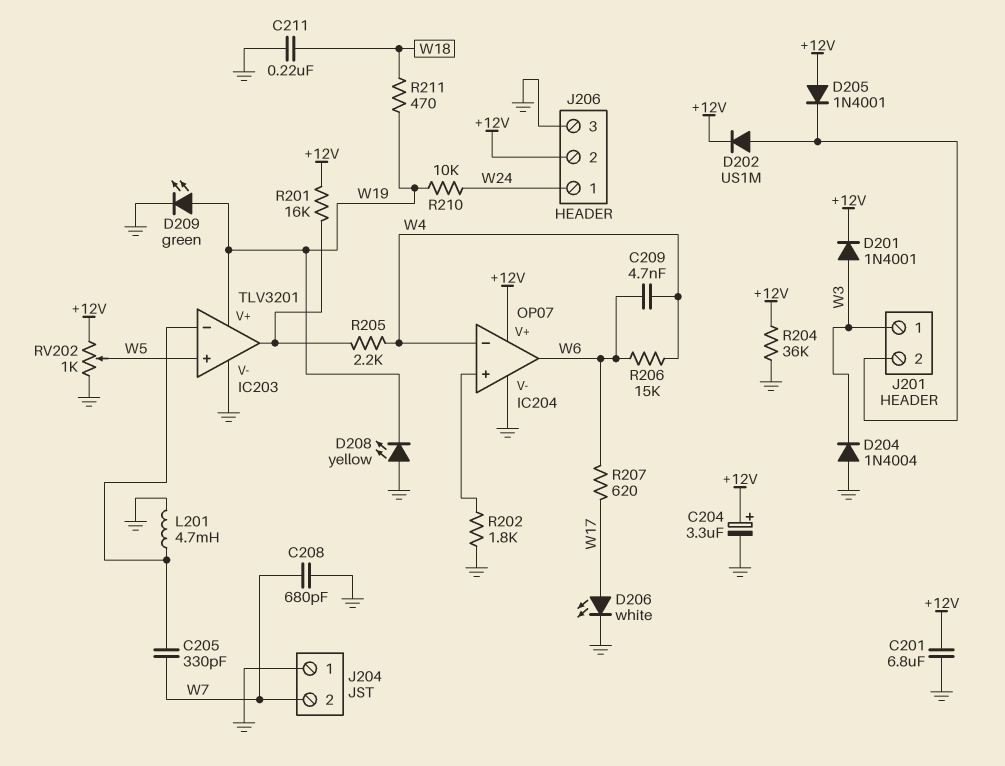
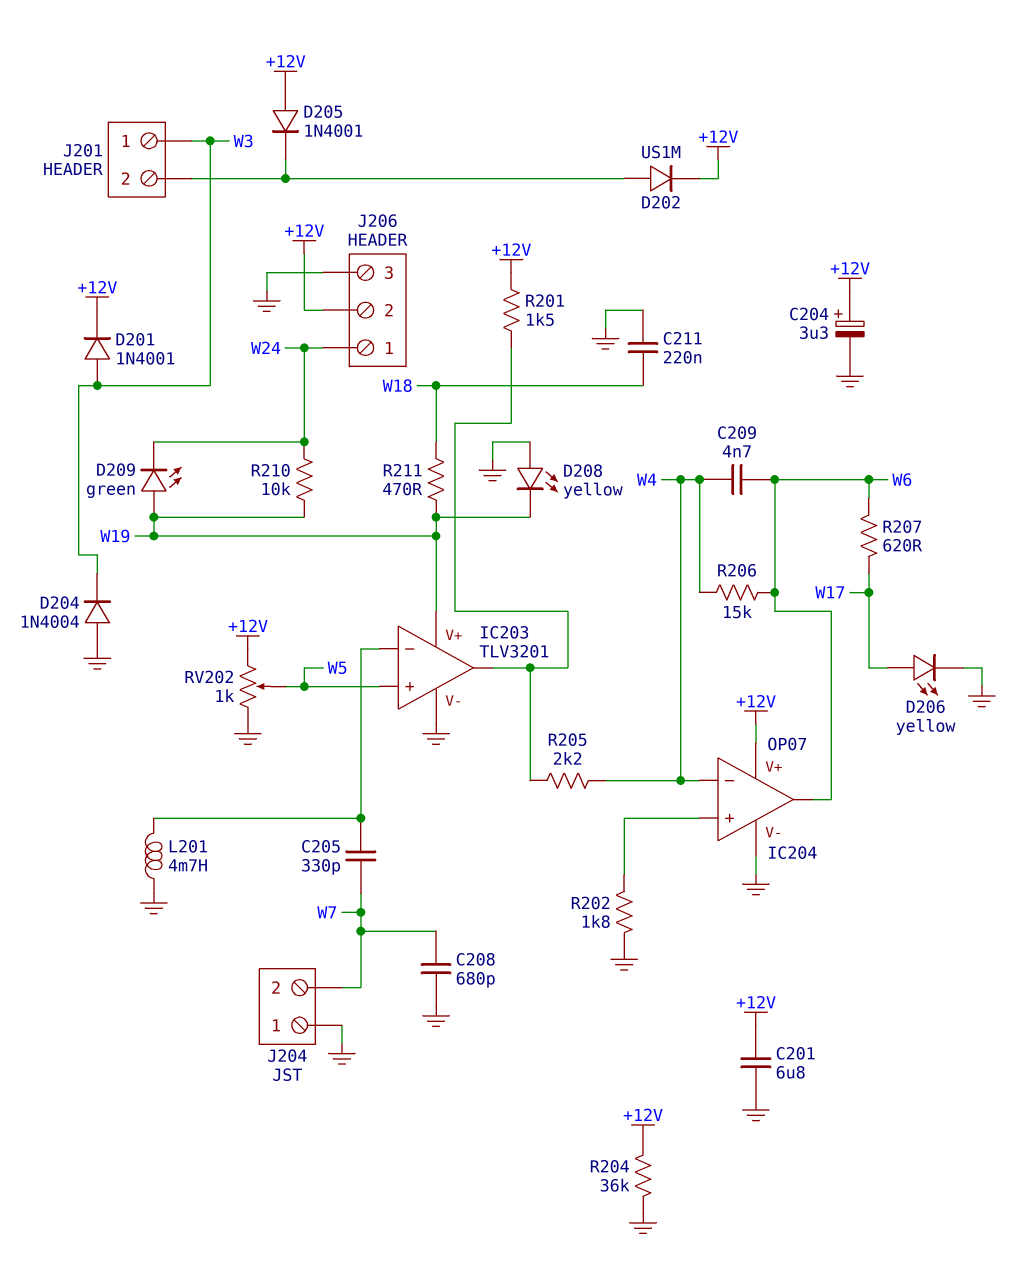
D206: LED white (A W17, K GND) -> LED yellow (A W17, K GND)
D209: LED green (A W19, K GND) -> LED green (A W19, K W24)
R201: 16k (+12V, IC203/out) -> 1.5k (+12V, IC203/out)

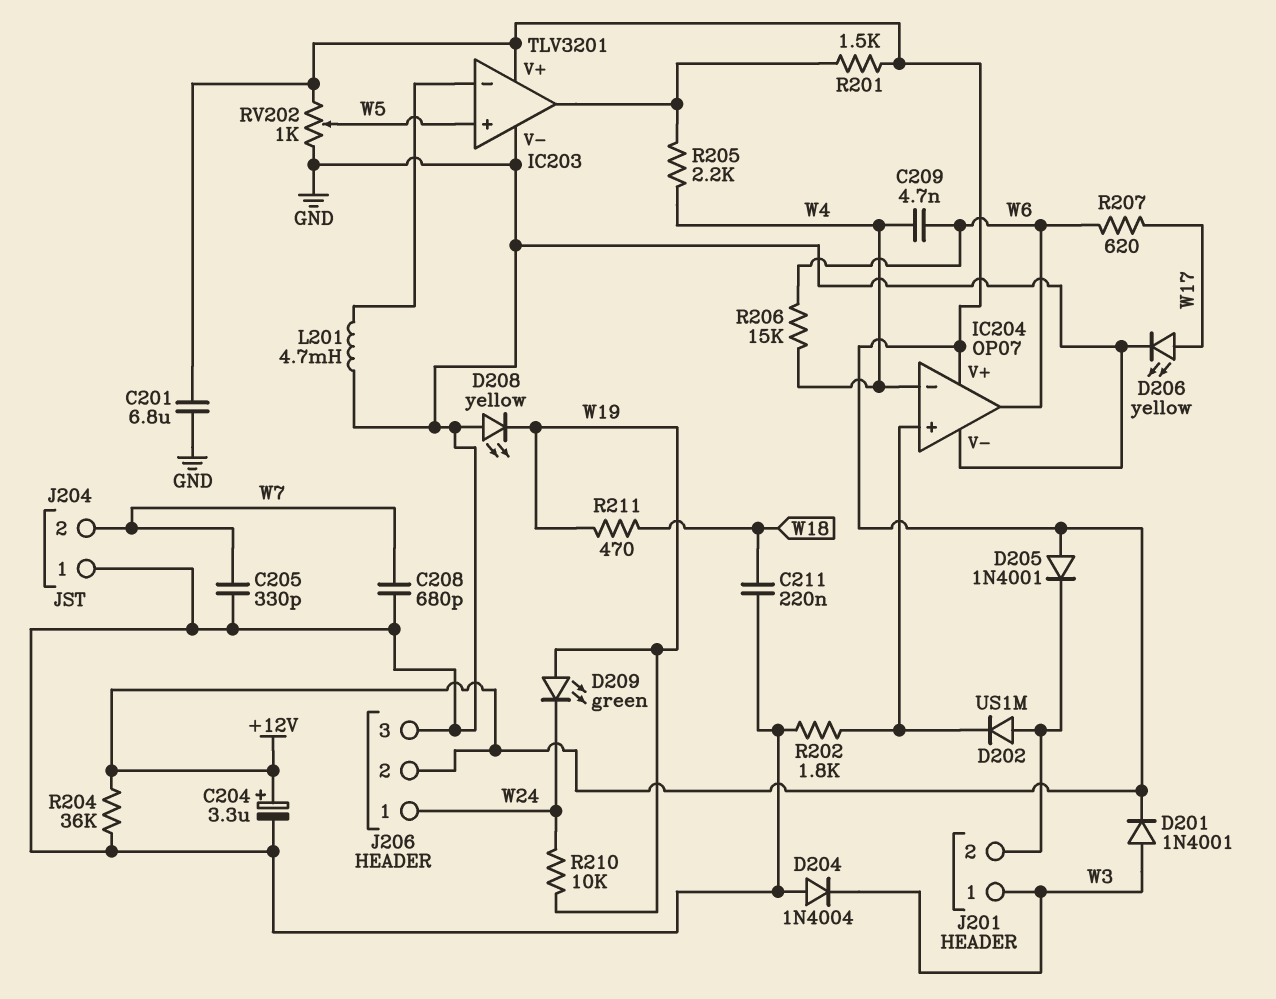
C205: 330pF (IC203/in-, W7) -> 330pF (GND, W7)
D202: diode US1M (A J201/2, K +12V) -> diode US1M (A J201/2, K IC204/in+)
IC203 pin V+: W19 -> +12V

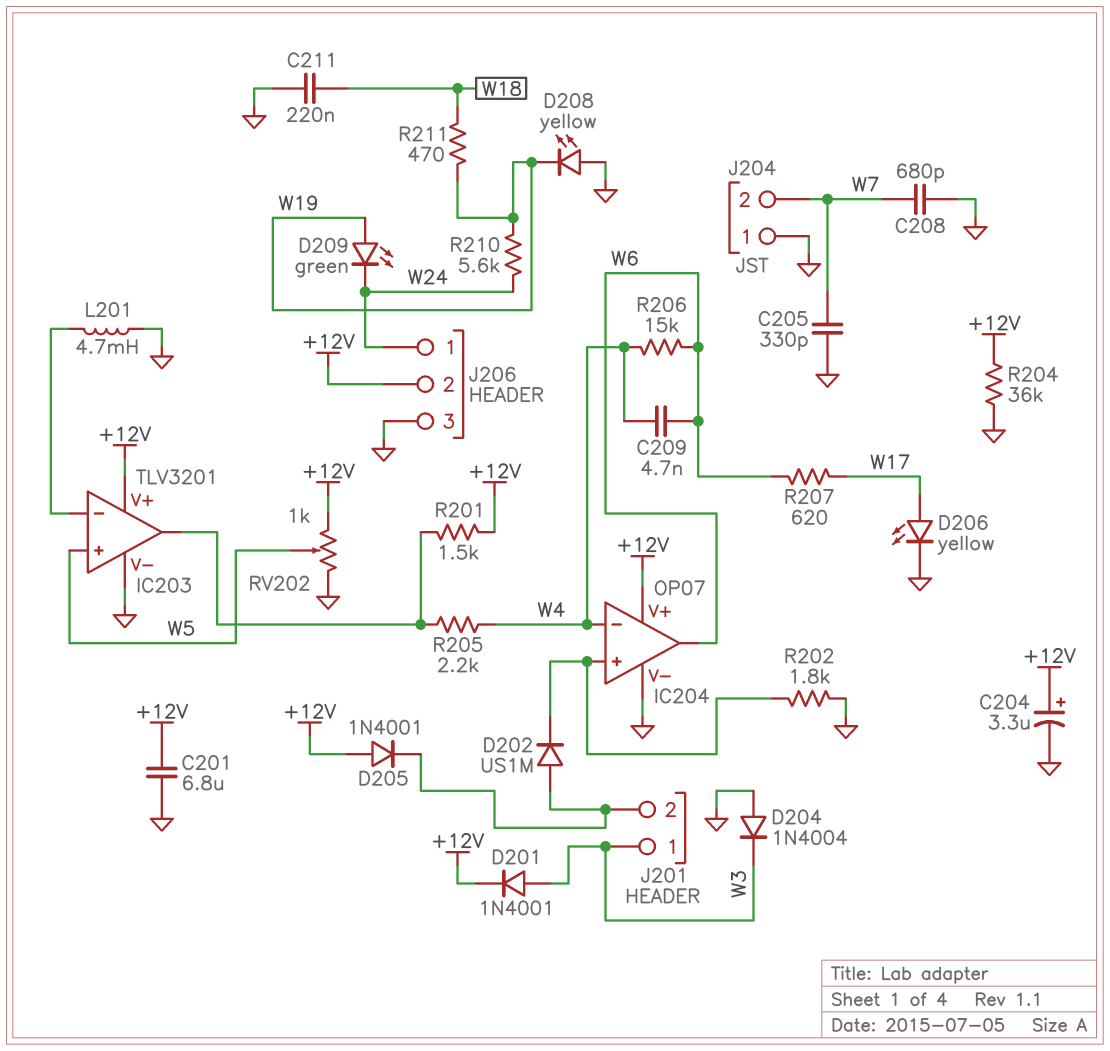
R210: 10k (W19, W24) -> 5.6k (W19, W24)

